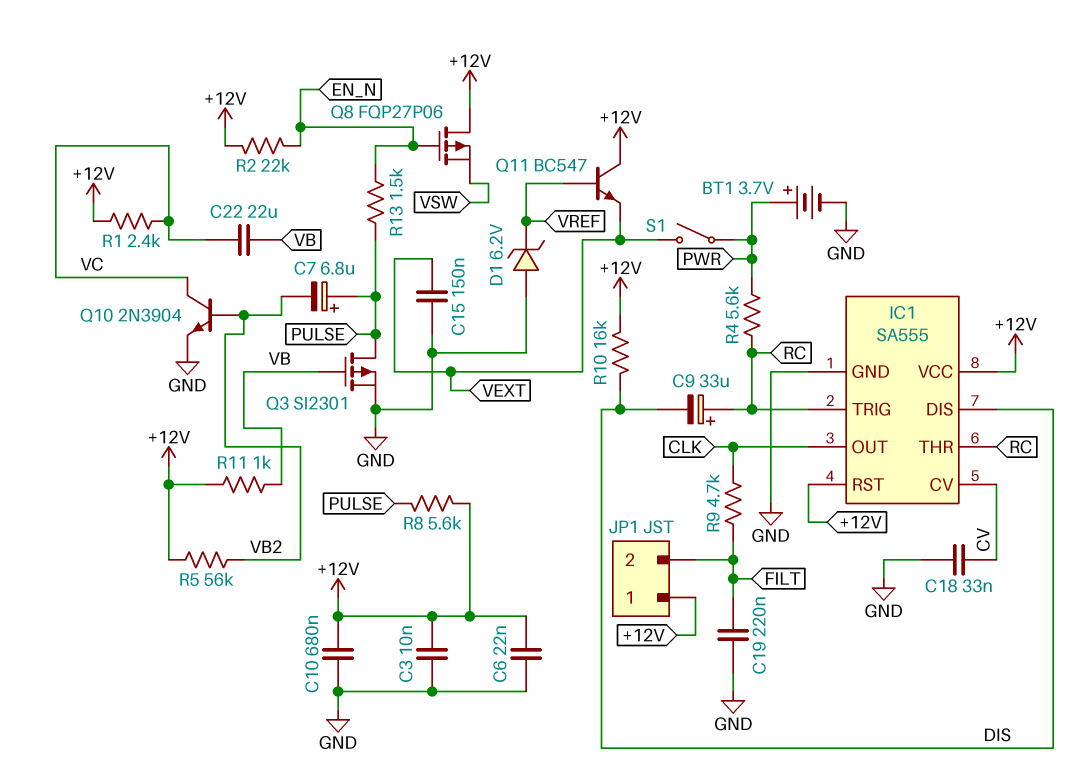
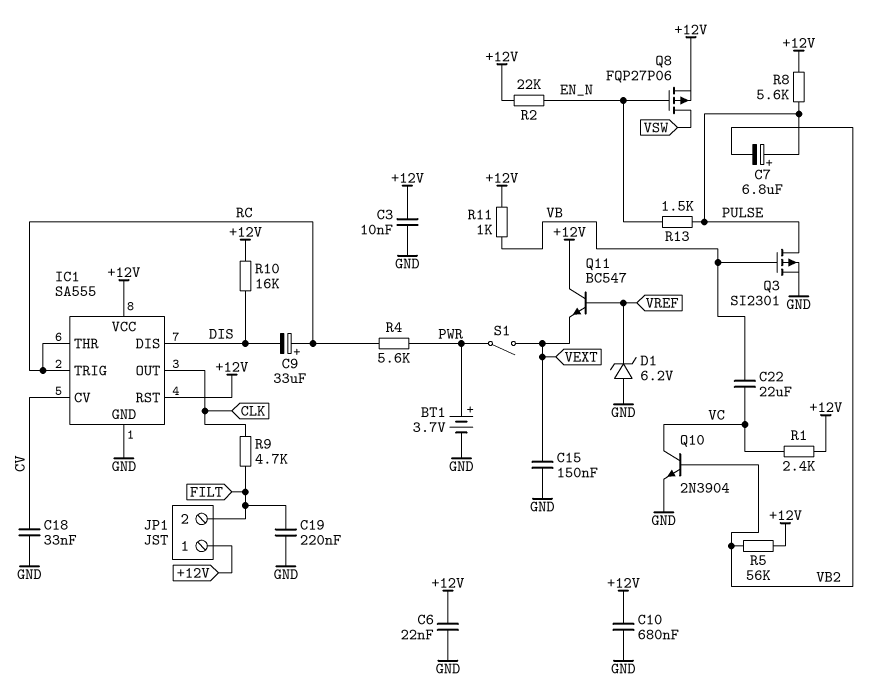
Q8: PMOS FQP27P06 (G EN_N, D +12V, S VSW) -> PMOS FQP27P06 (G EN_N, D VSW, S +12V)

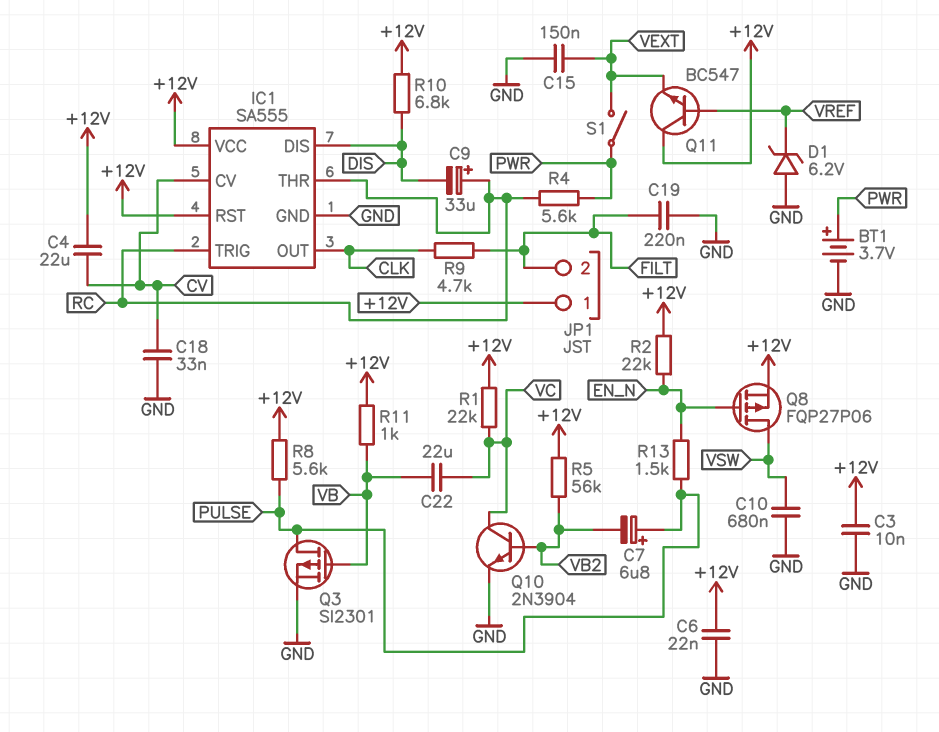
C4: none -> 22uF (+12V, CV)
C10: 680nF (+12V, GND) -> 680nF (GND, VSW)
R1: 2.4k (+12V, VC) -> 22k (+12V, VC)
R10: 16k (+12V, DIS) -> 6.8k (+12V, DIS)

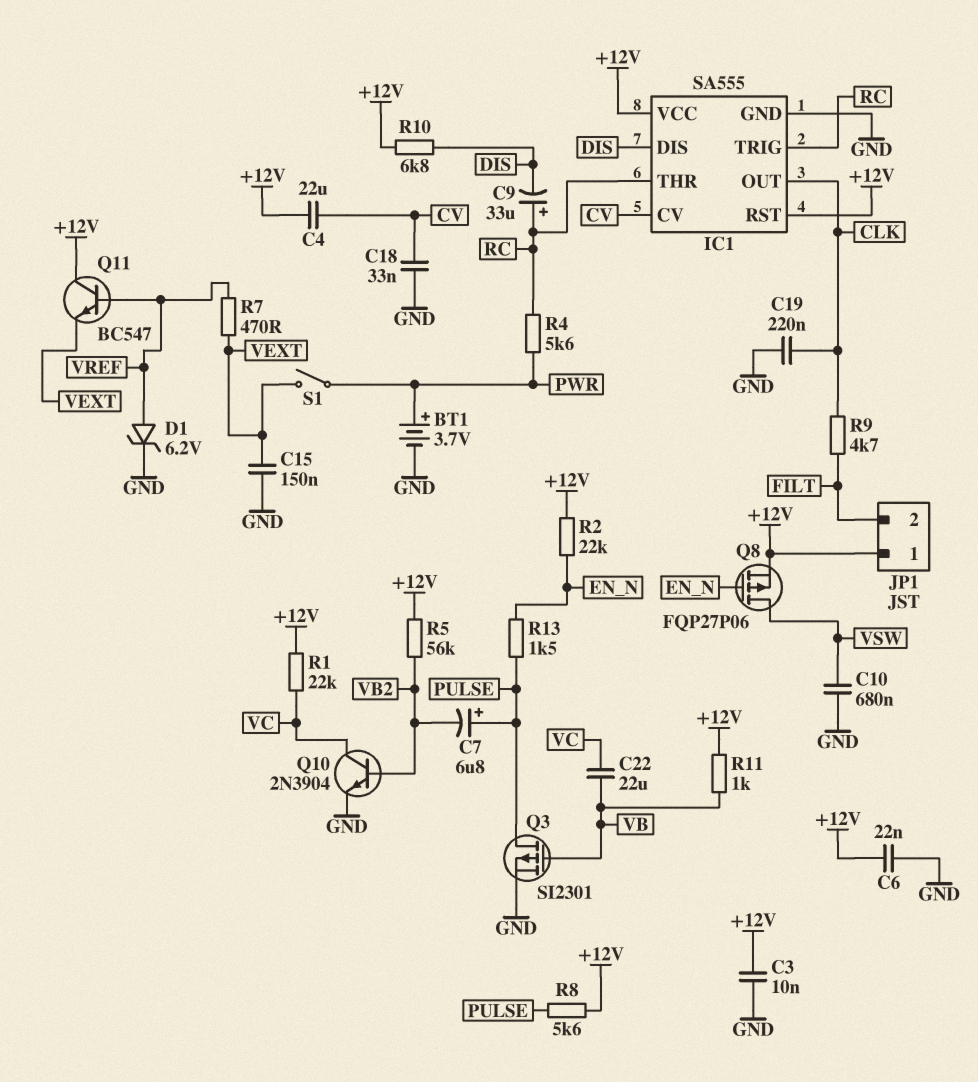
C19: 220nF (FILT, GND) -> 220nF (CLK, GND)
D1: zener 6.2V (A GND, K VREF) -> zener 6.2V (A VREF, K GND)
R7: none -> 470 (VEXT, VREF)

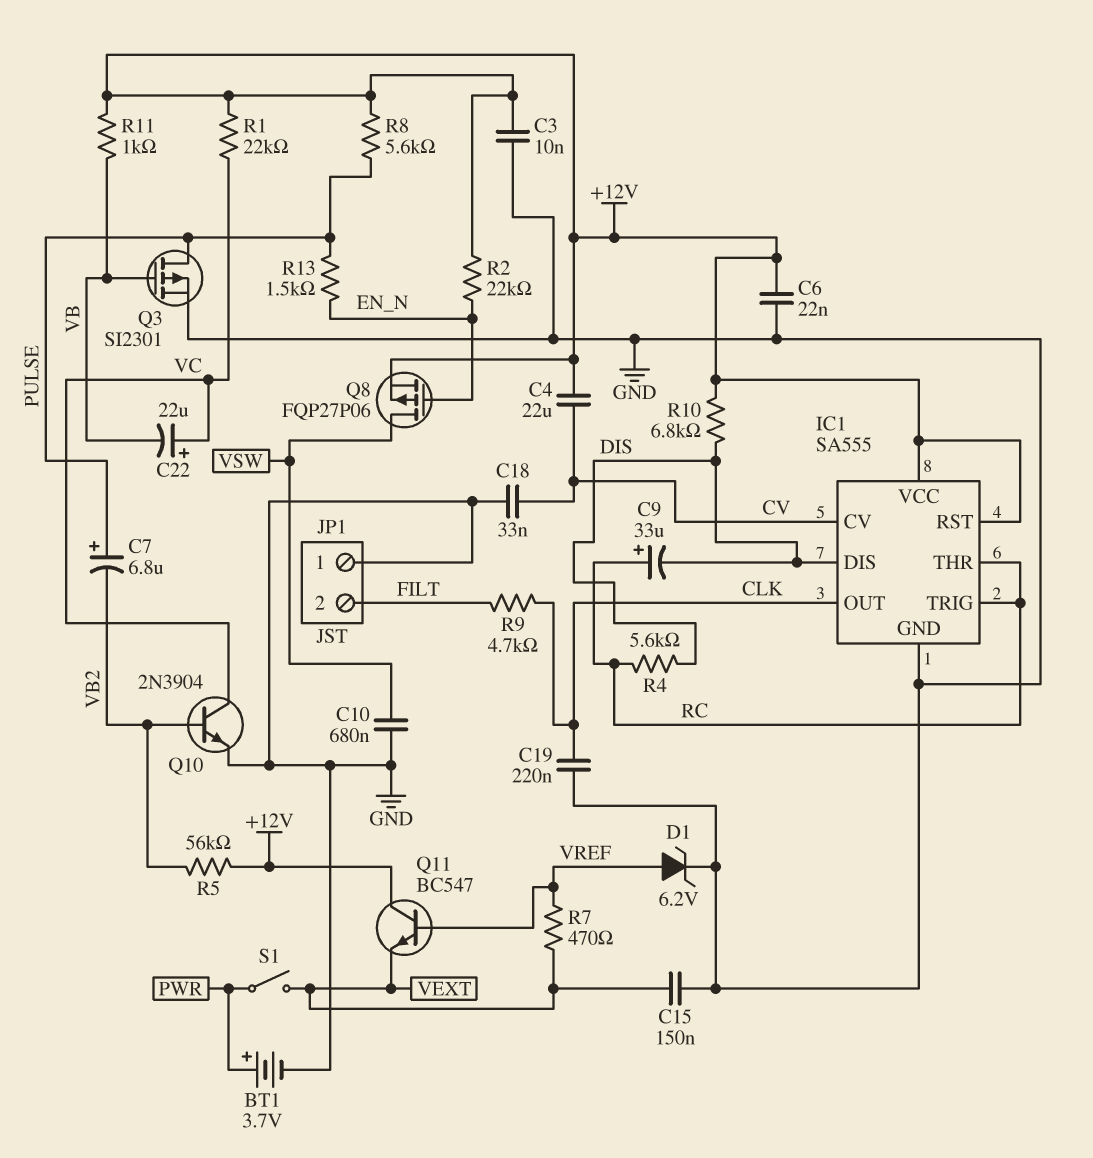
C22: 22uF (VB, VC) -> 22uF (plus VC, minus VB)
JP1 pin 1: +12V -> GND
R4: 5.6k (PWR, RC) -> 5.6k (DIS, RC)

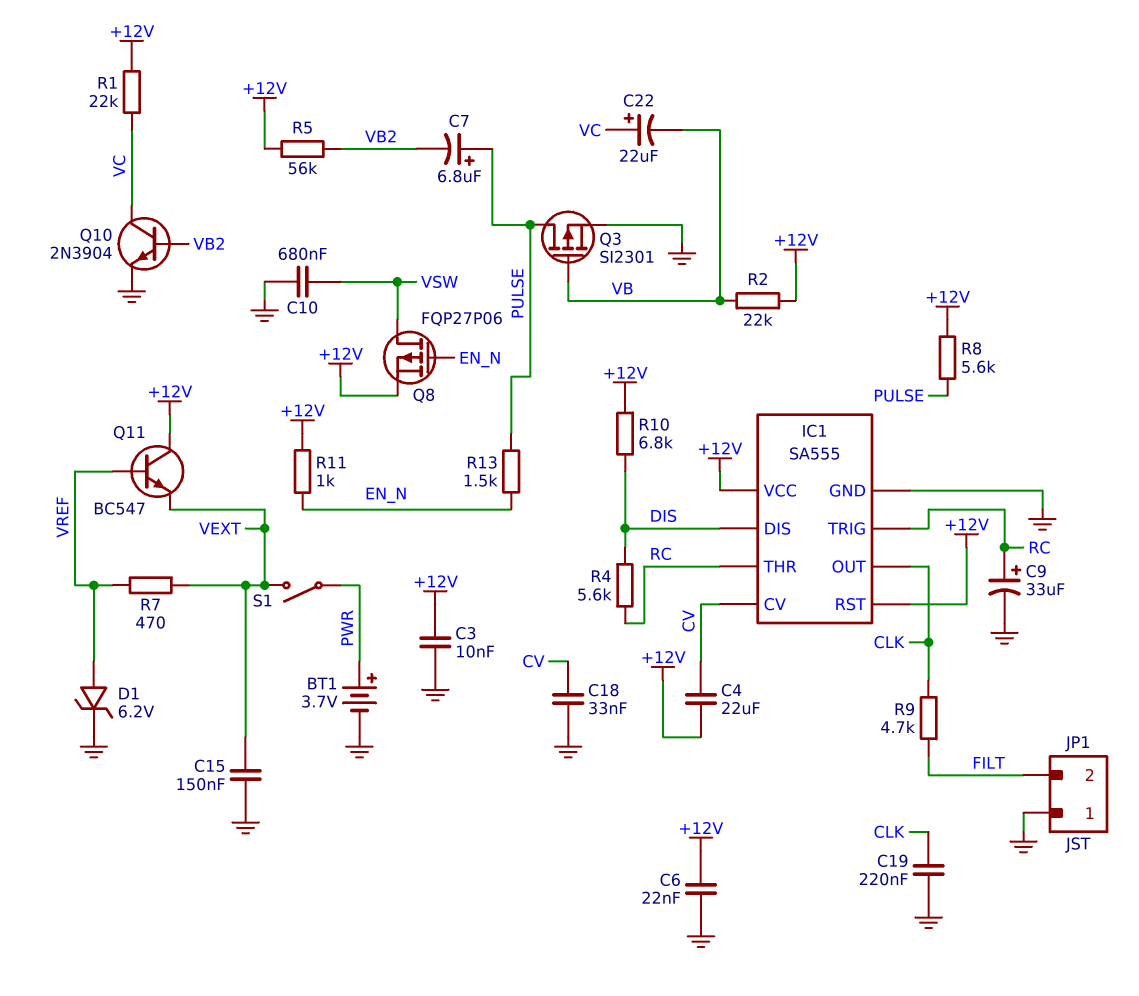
C9: 33uF (plus RC, minus DIS) -> 33uF (plus RC, minus GND)
R2: 22k (+12V, EN_N) -> 22k (+12V, VB)
R11: 1k (+12V, VB) -> 1k (+12V, EN_N)

